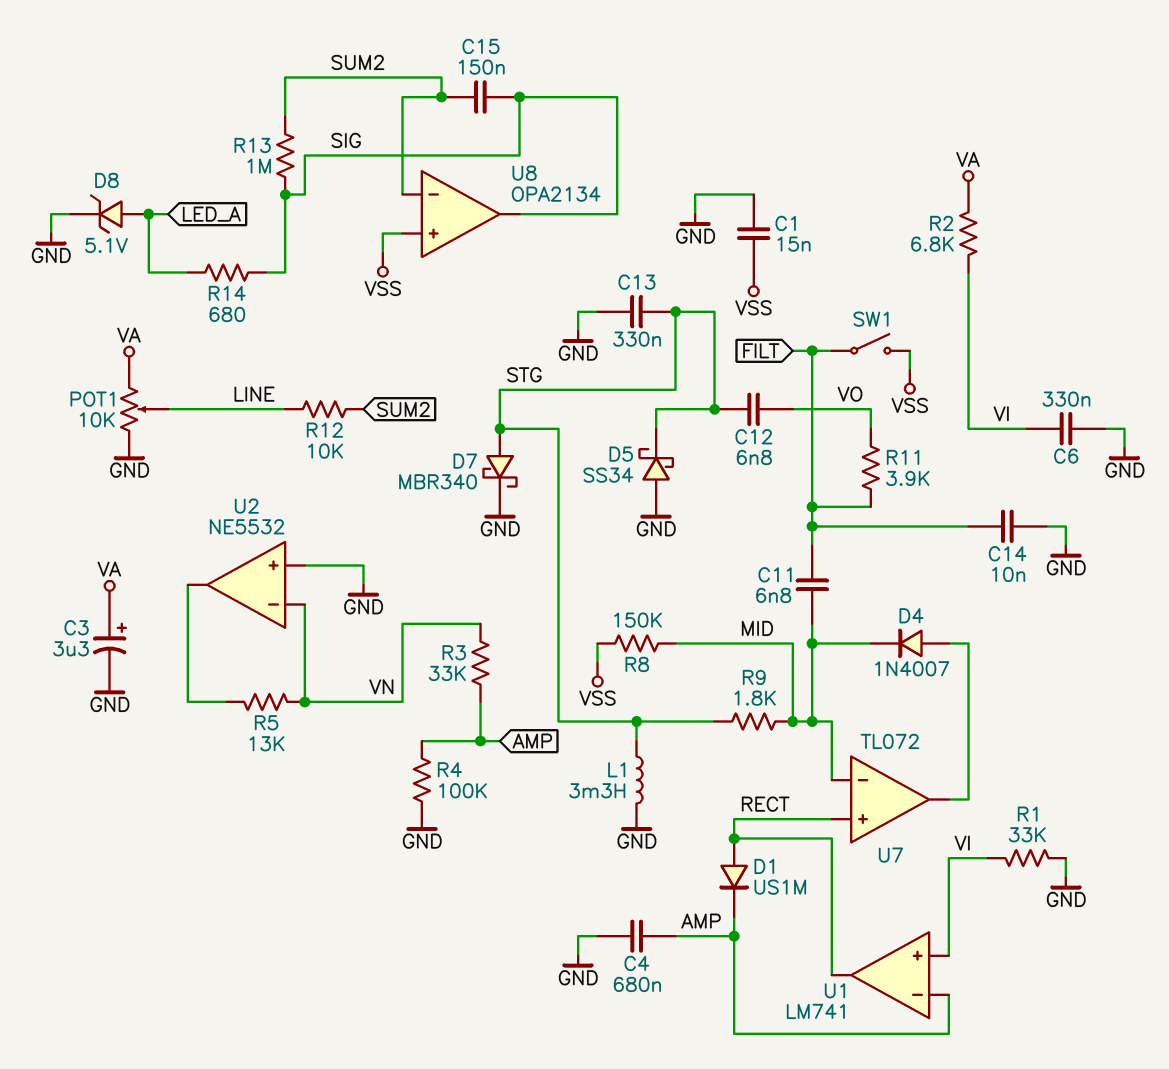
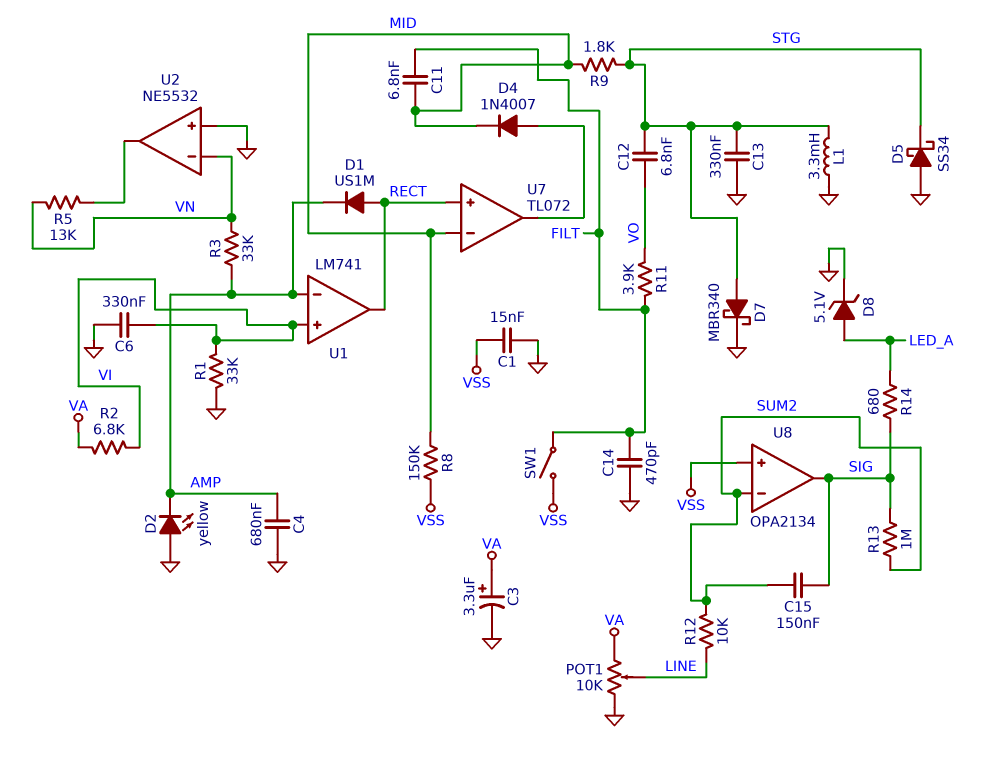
C14: 10nF (FILT, GND) -> 470pF (FILT, GND)
D2: none -> LED yellow (A GND, K AMP)
R4: 100k (AMP, GND) -> none

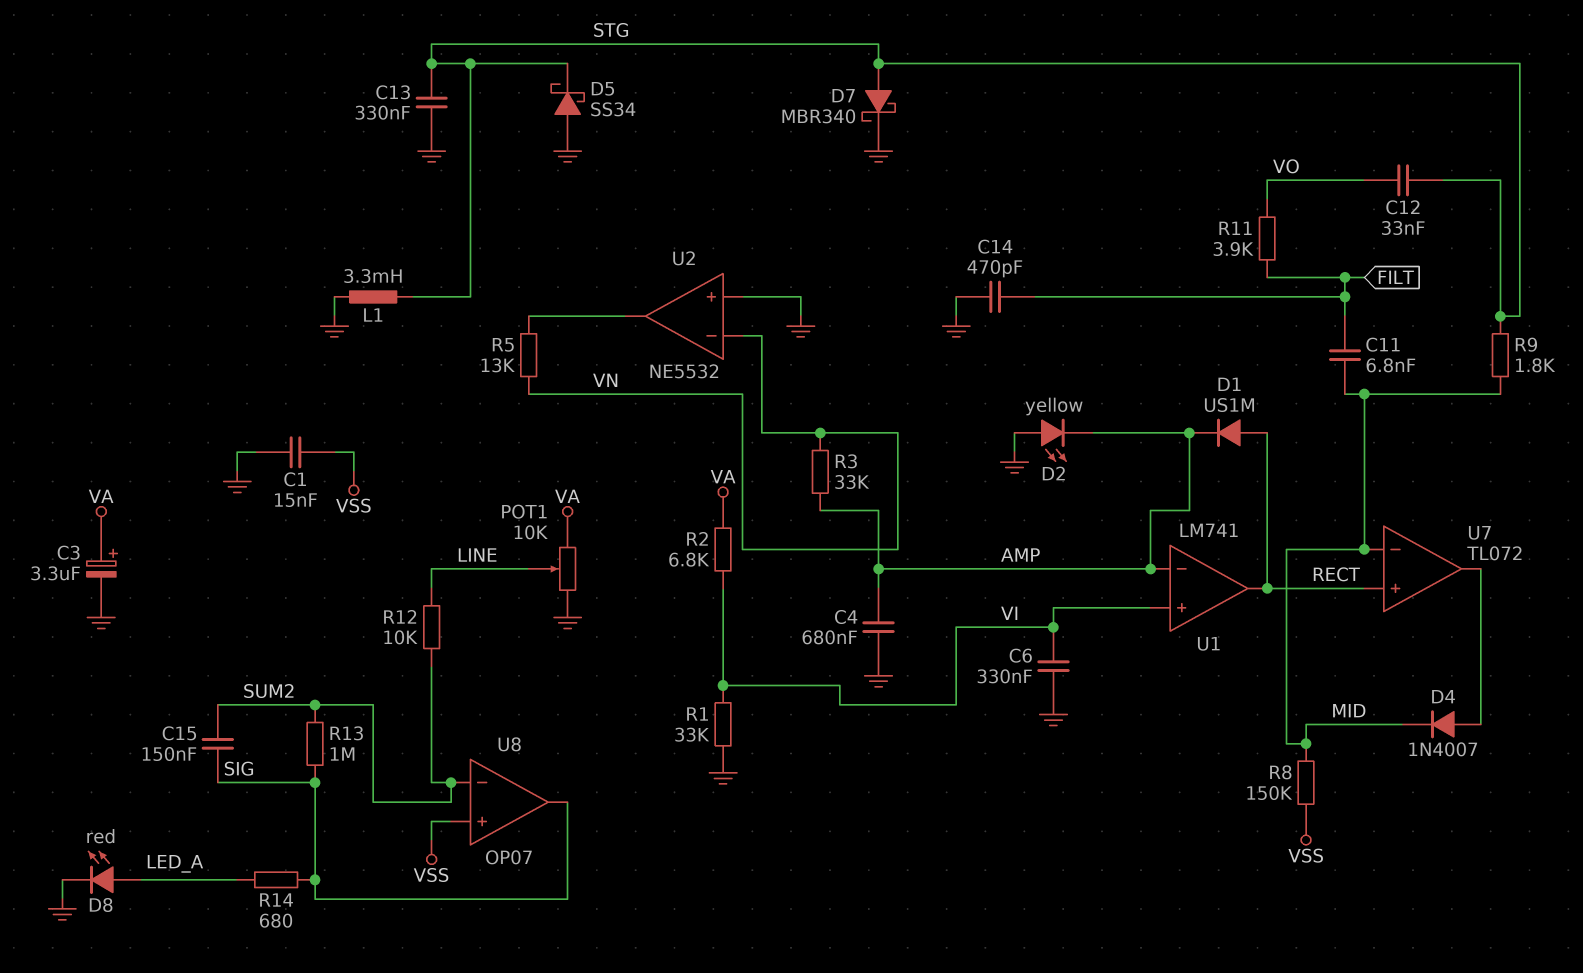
C12: 6.8nF (STG, VO) -> 33nF (STG, VO)
D8: zener 5.1V (A LED_A, K GND) -> LED red (A LED_A, K GND)
SW1: switch (FILT, VSS) -> none
U8: OPA2134 -> OP07

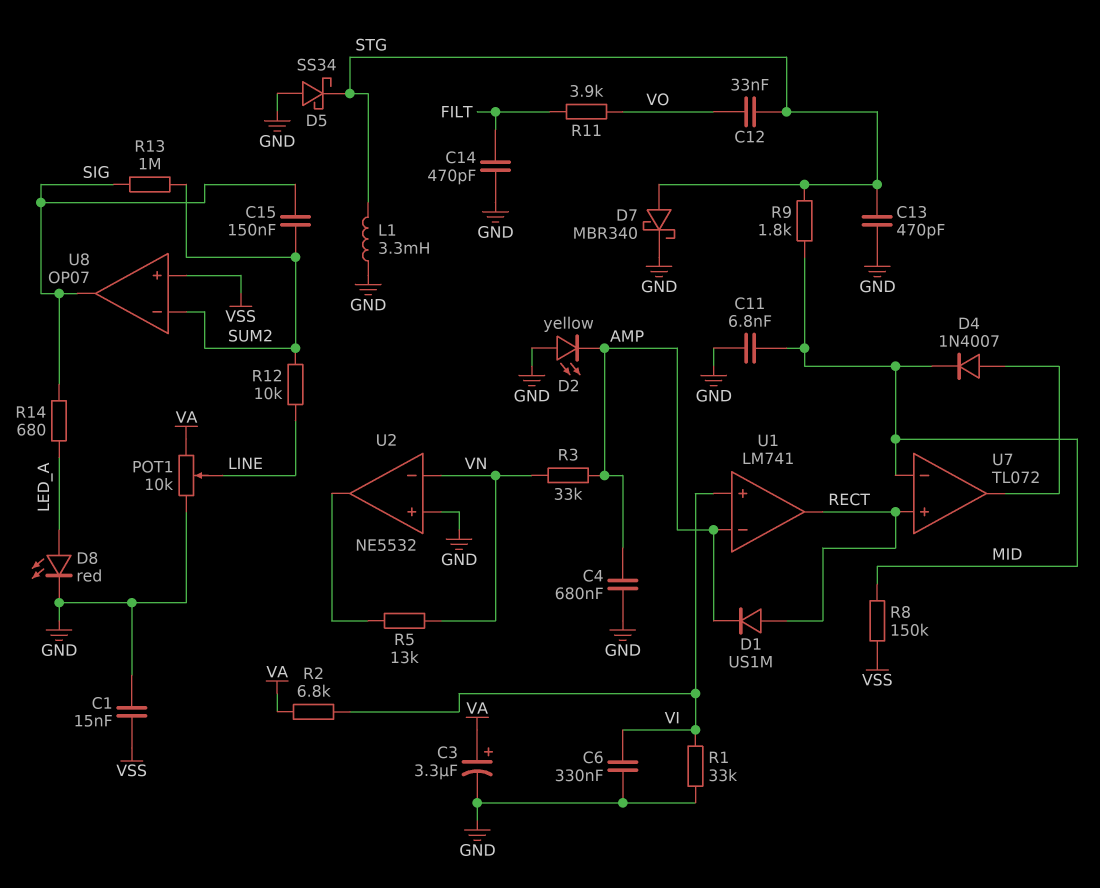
C11: 6.8nF (FILT, MID) -> 6.8nF (GND, MID)
C13: 330nF (GND, STG) -> 470pF (GND, STG)

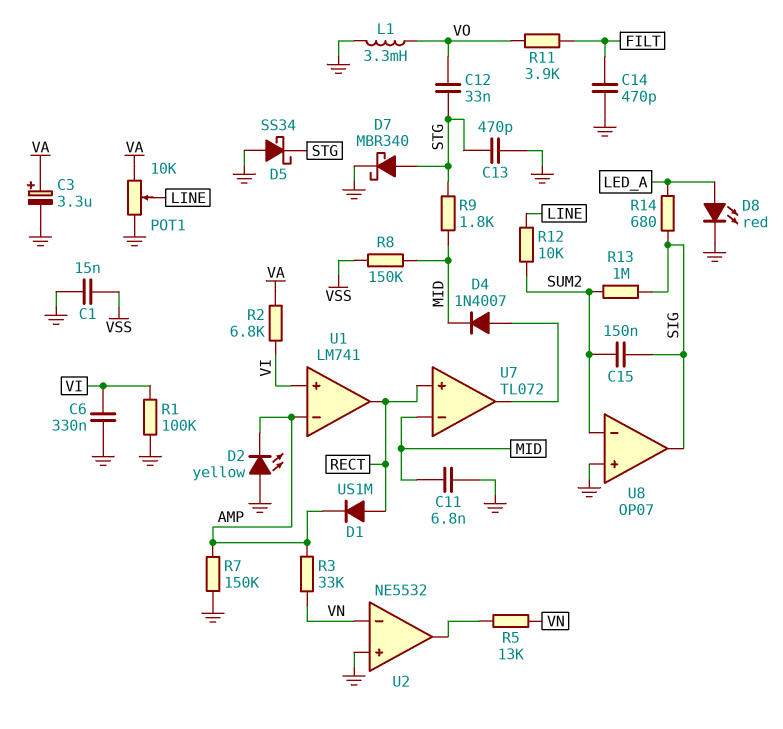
C4: 680nF (AMP, GND) -> none
L1: 3.3mH (GND, STG) -> 3.3mH (GND, VO)
R1: 33k (GND, VI) -> 100k (GND, VI)
R7: none -> 150k (AMP, GND)
U8 pin in+: VSS -> GND

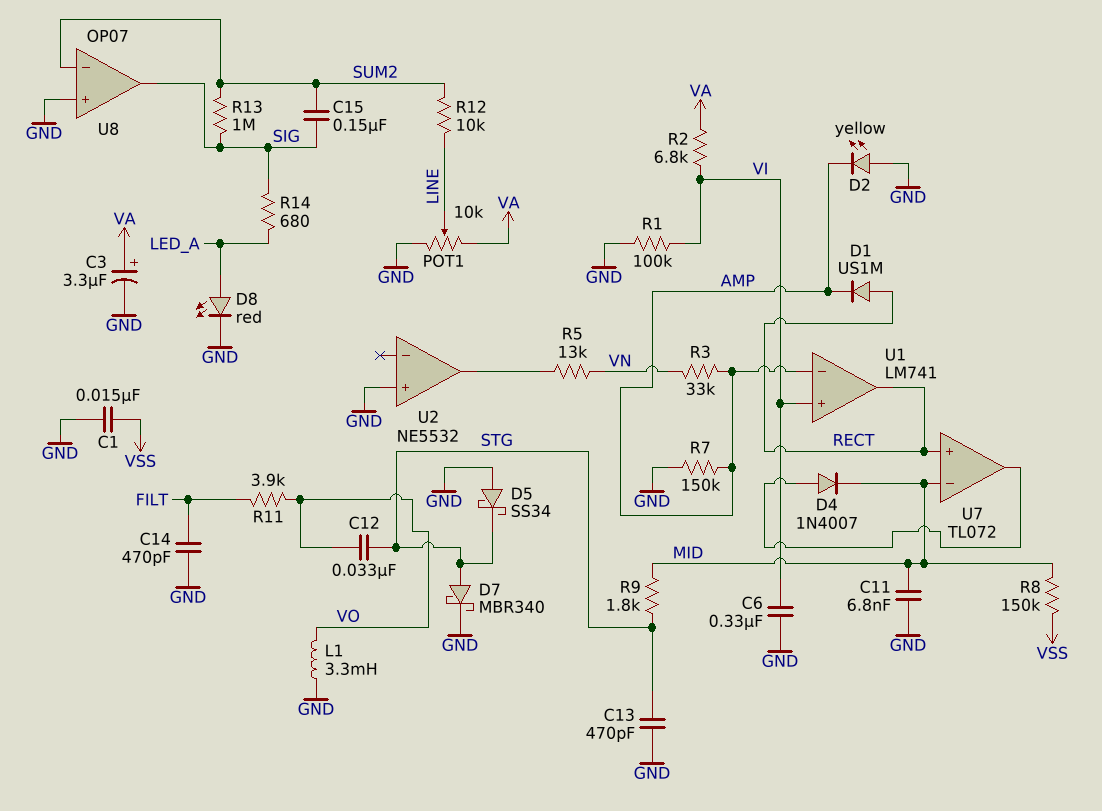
U2 pin in-: VN -> none

